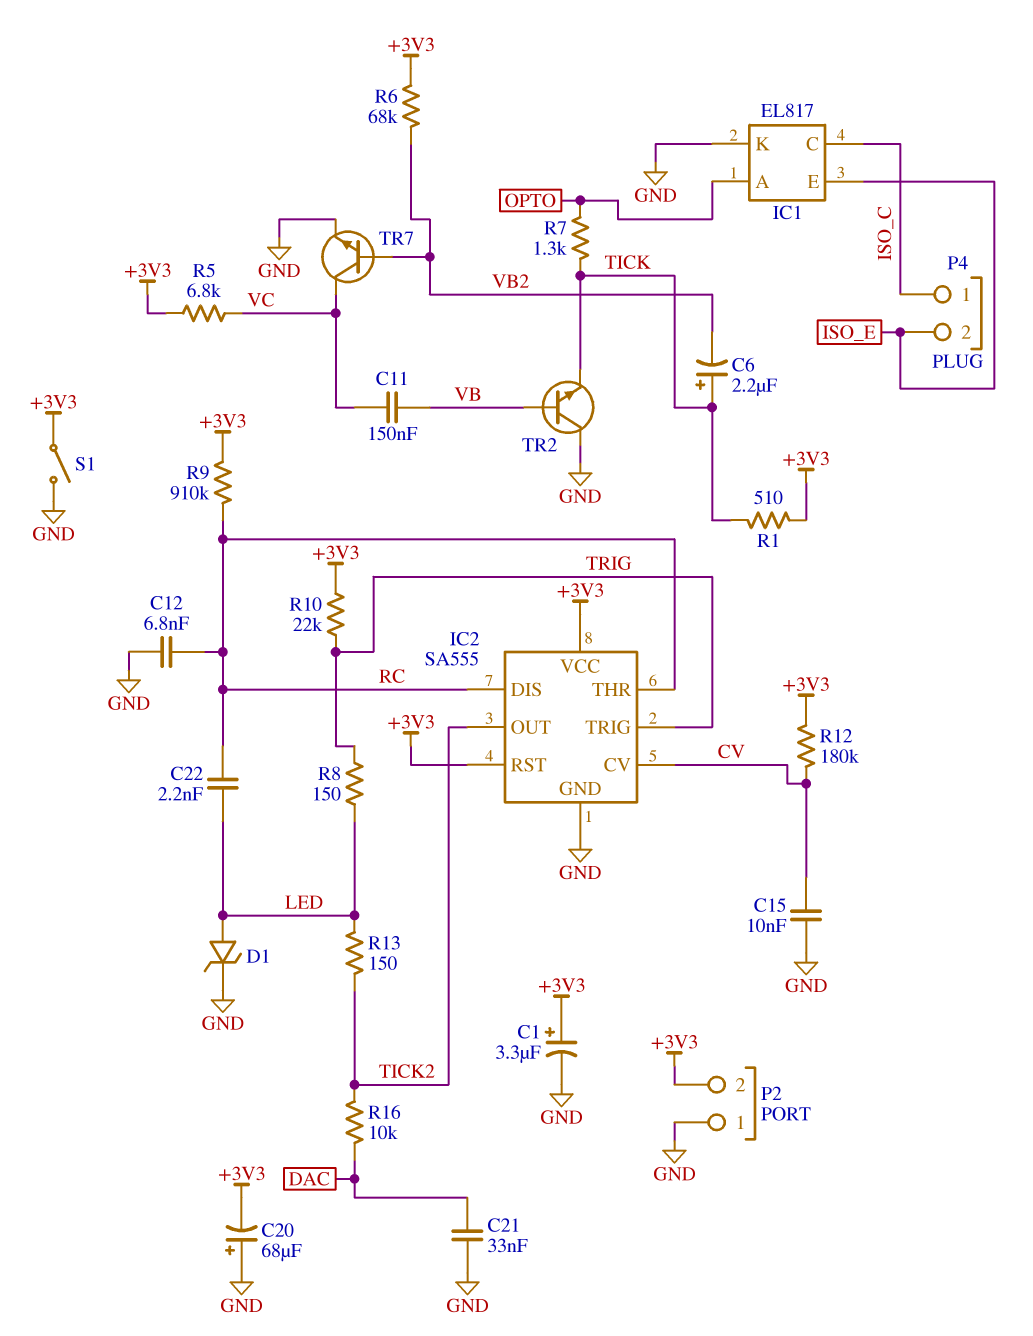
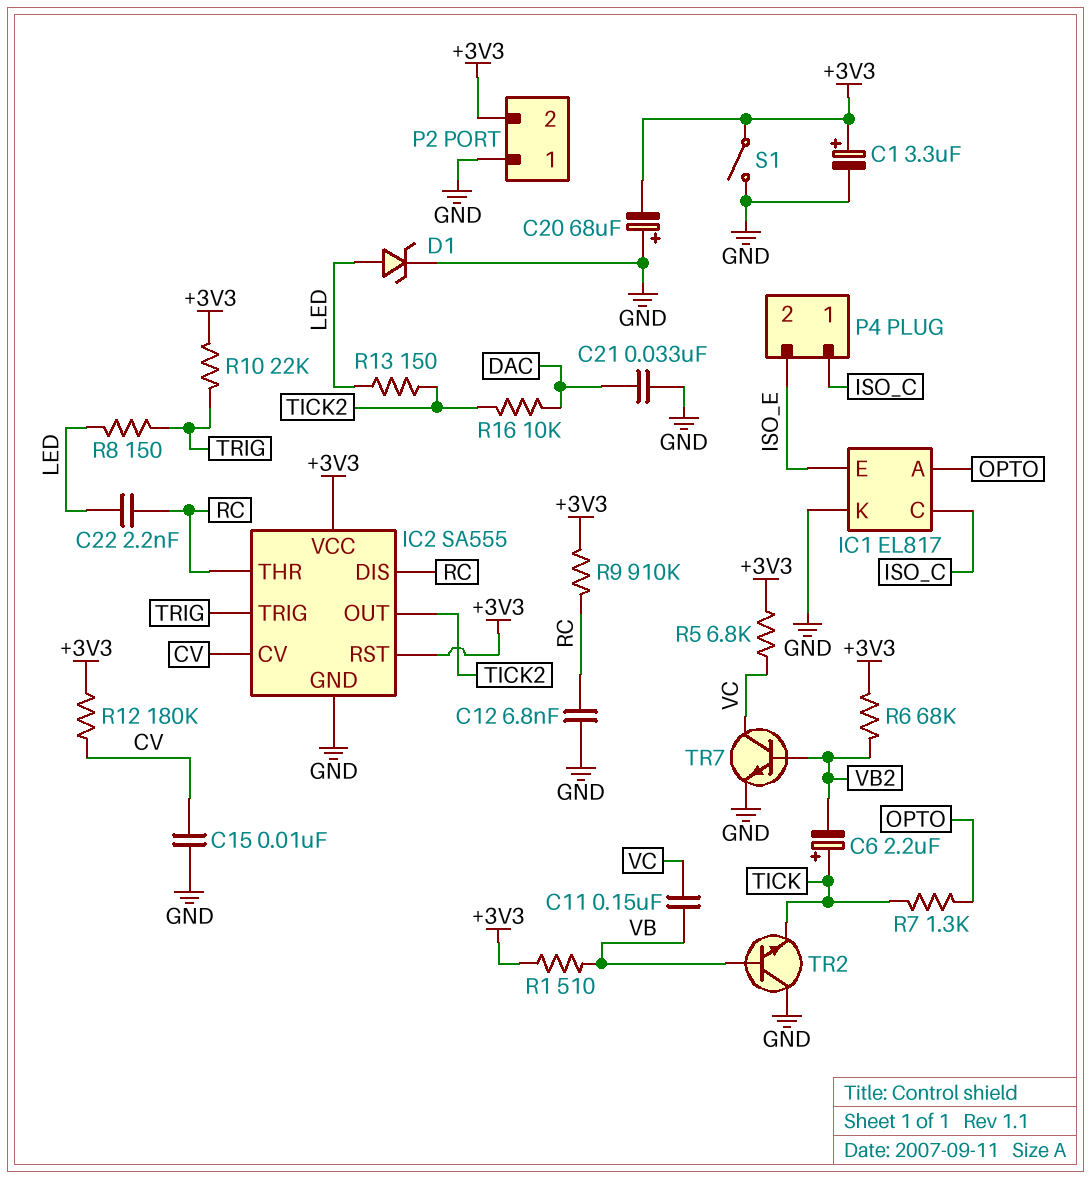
R1: 510 (+3V3, TICK) -> 510 (+3V3, VB)

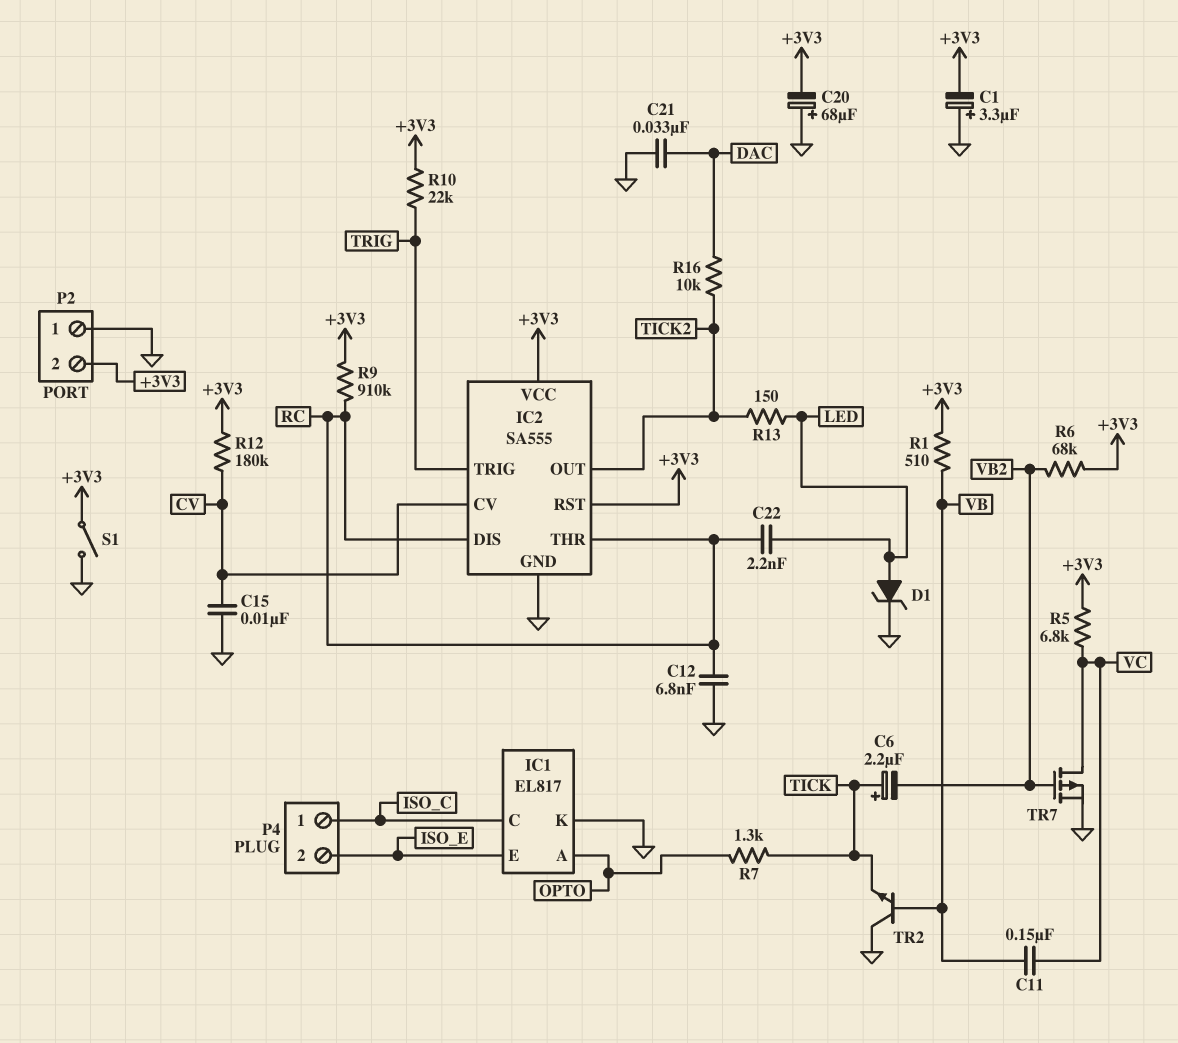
C1: 3.3uF (plus +3V3, minus GND) -> 3.3uF (plus GND, minus +3V3)
R8: 150 (LED, TRIG) -> none
TR7: NPN (B VB2, C VC, E GND) -> PMOS (G VB2, D VC, S GND)

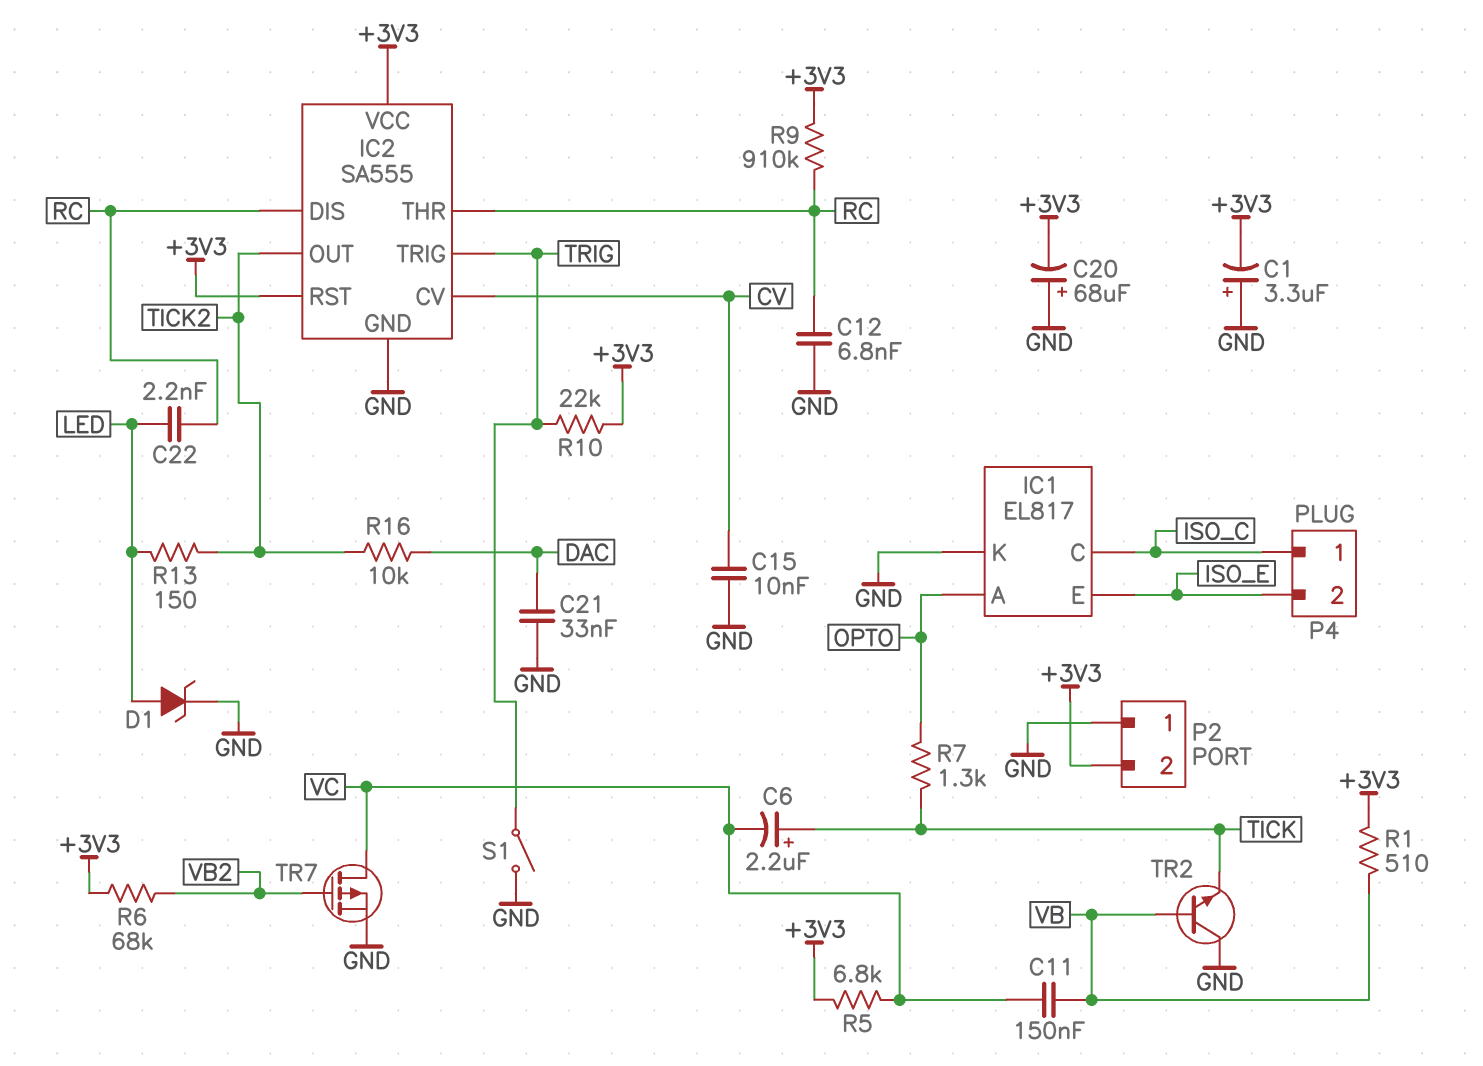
C6: 2.2uF (plus TICK, minus VB2) -> 2.2uF (plus TICK, minus VC)
R12: 180k (+3V3, CV) -> none
S1: switch (+3V3, GND) -> switch (GND, TRIG)

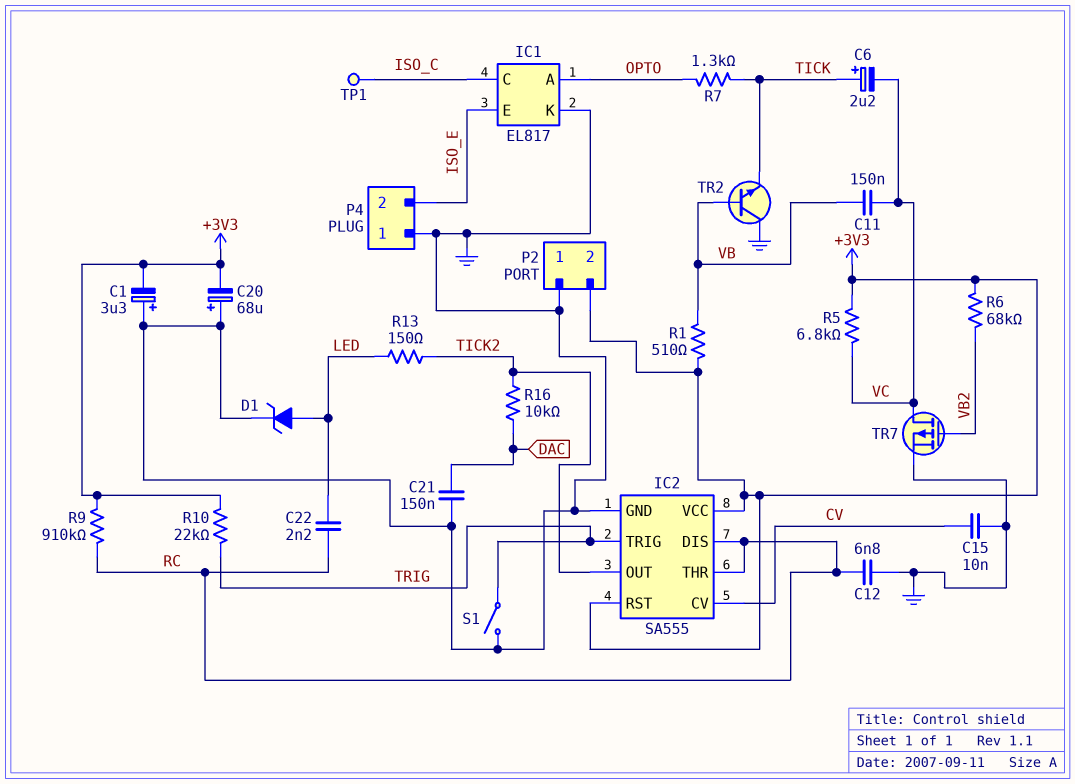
C21: 33nF (DAC, GND) -> 150nF (DAC, GND)
P4 pin 1: ISO_C -> GND
TP1: none -> test point (ISO_C)

